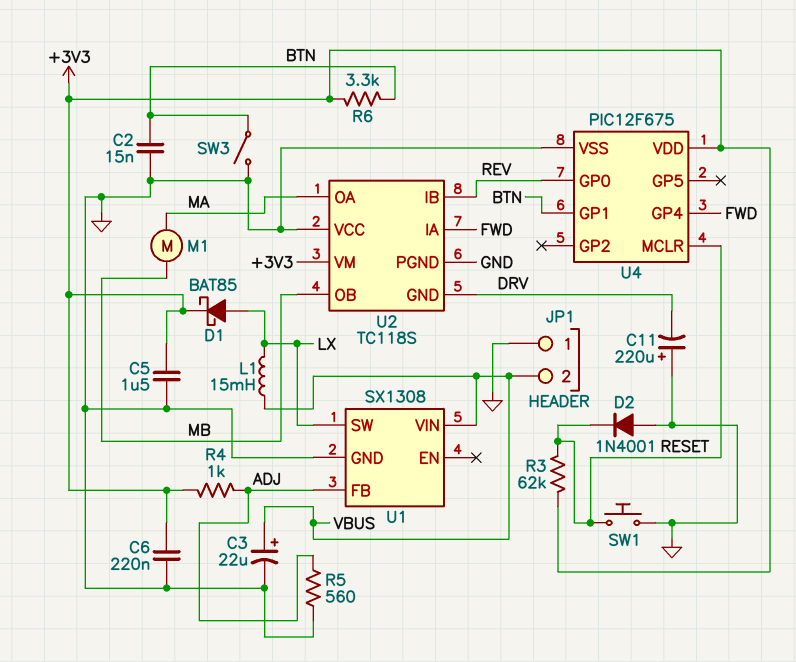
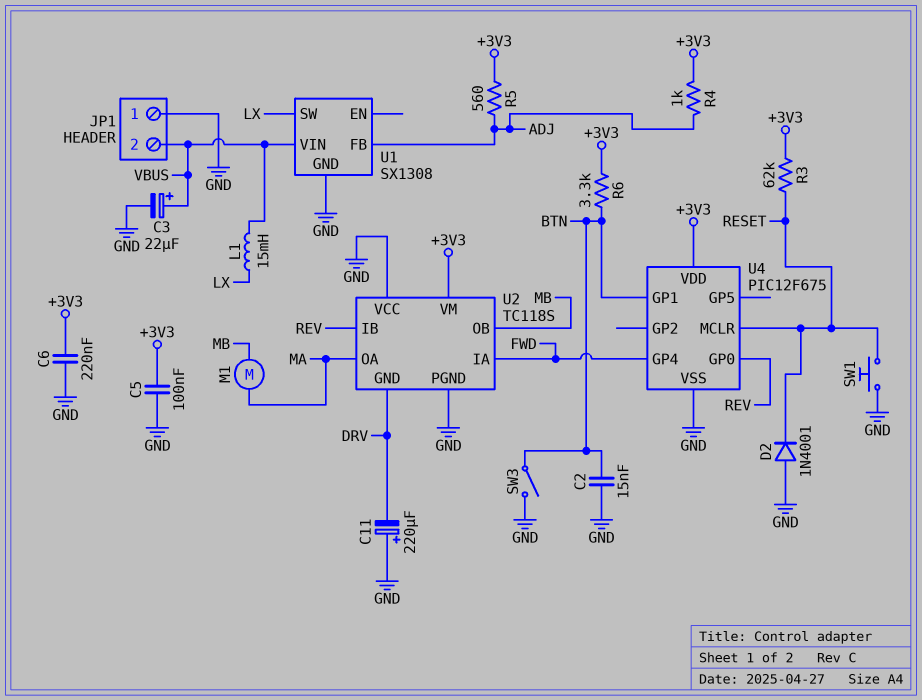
C5: 1.5uF (+3V3, GND) -> 100nF (+3V3, GND)
D1: schottky BAT85 (A LX, K +3V3) -> none
R5: 560 (ADJ, GND) -> 560 (+3V3, ADJ)

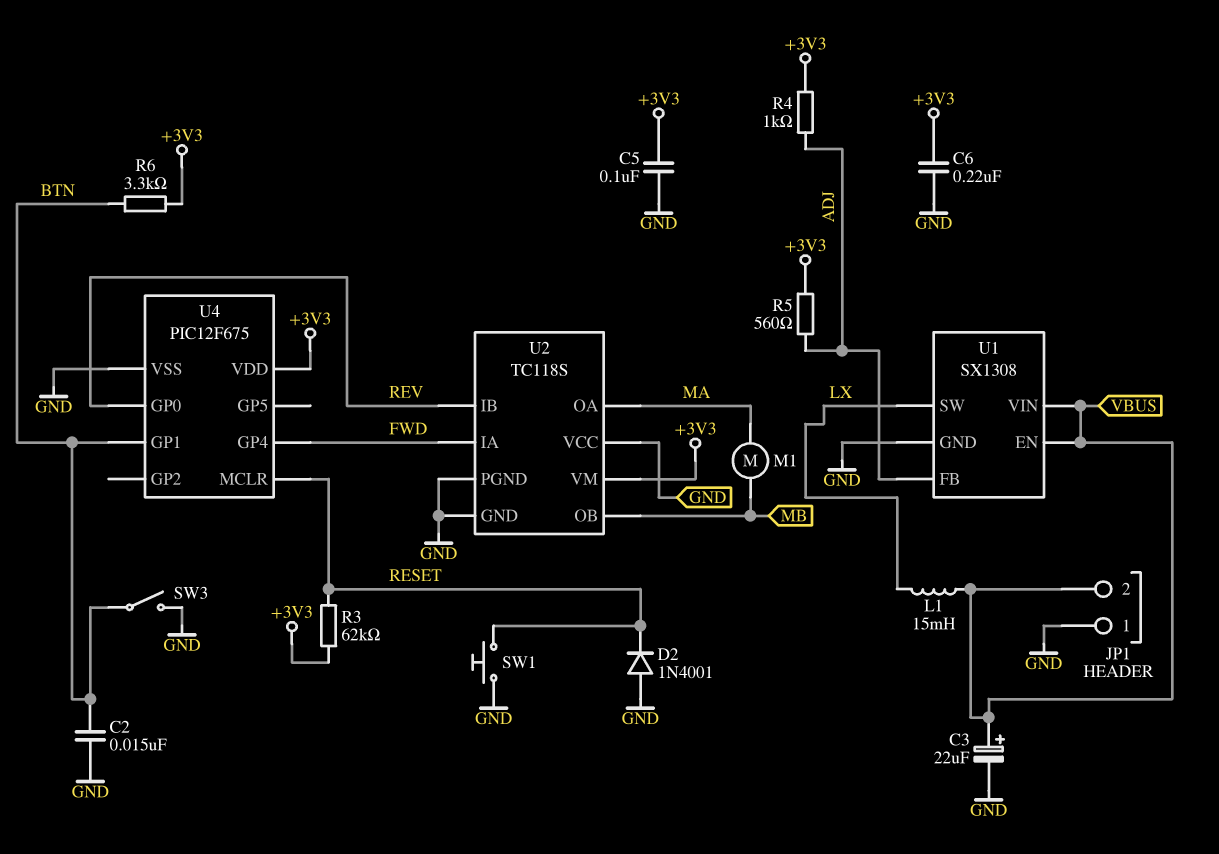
C11: 220uF (plus GND, minus DRV) -> none
U1 pin EN: none -> VBUS
U2 pin GND: DRV -> GND

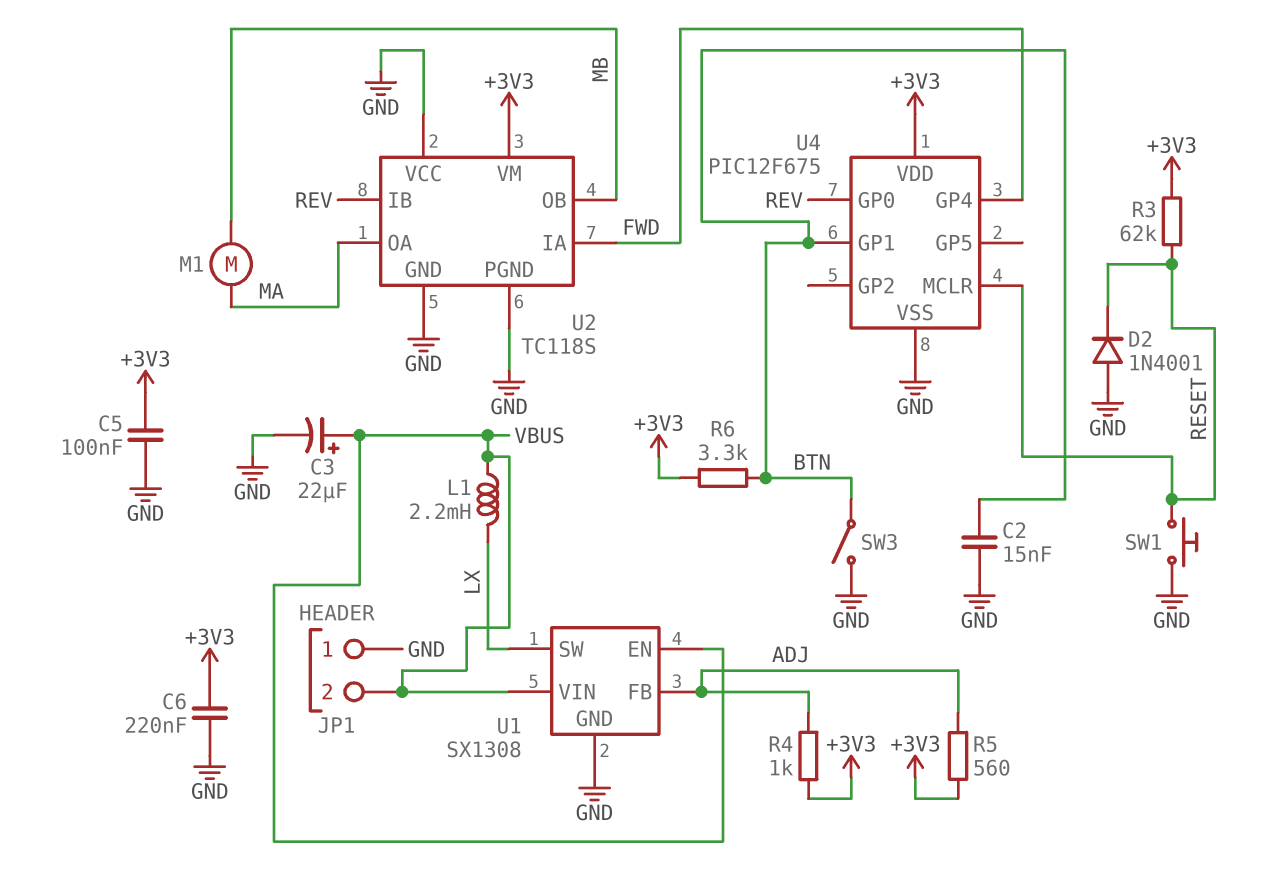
L1: 15mH (LX, VBUS) -> 2.2mH (LX, VBUS)

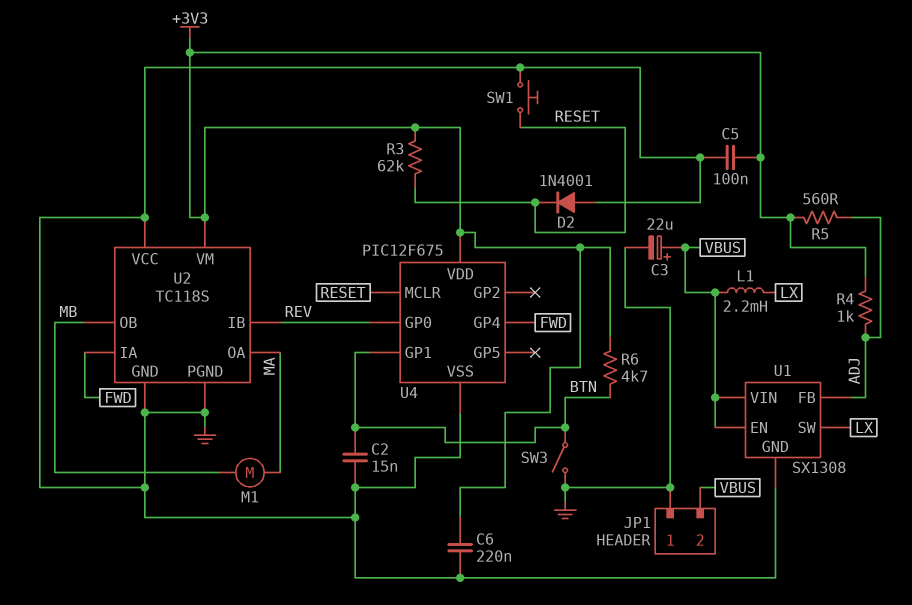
R6: 3.3k (+3V3, BTN) -> 4.7k (+3V3, BTN)

